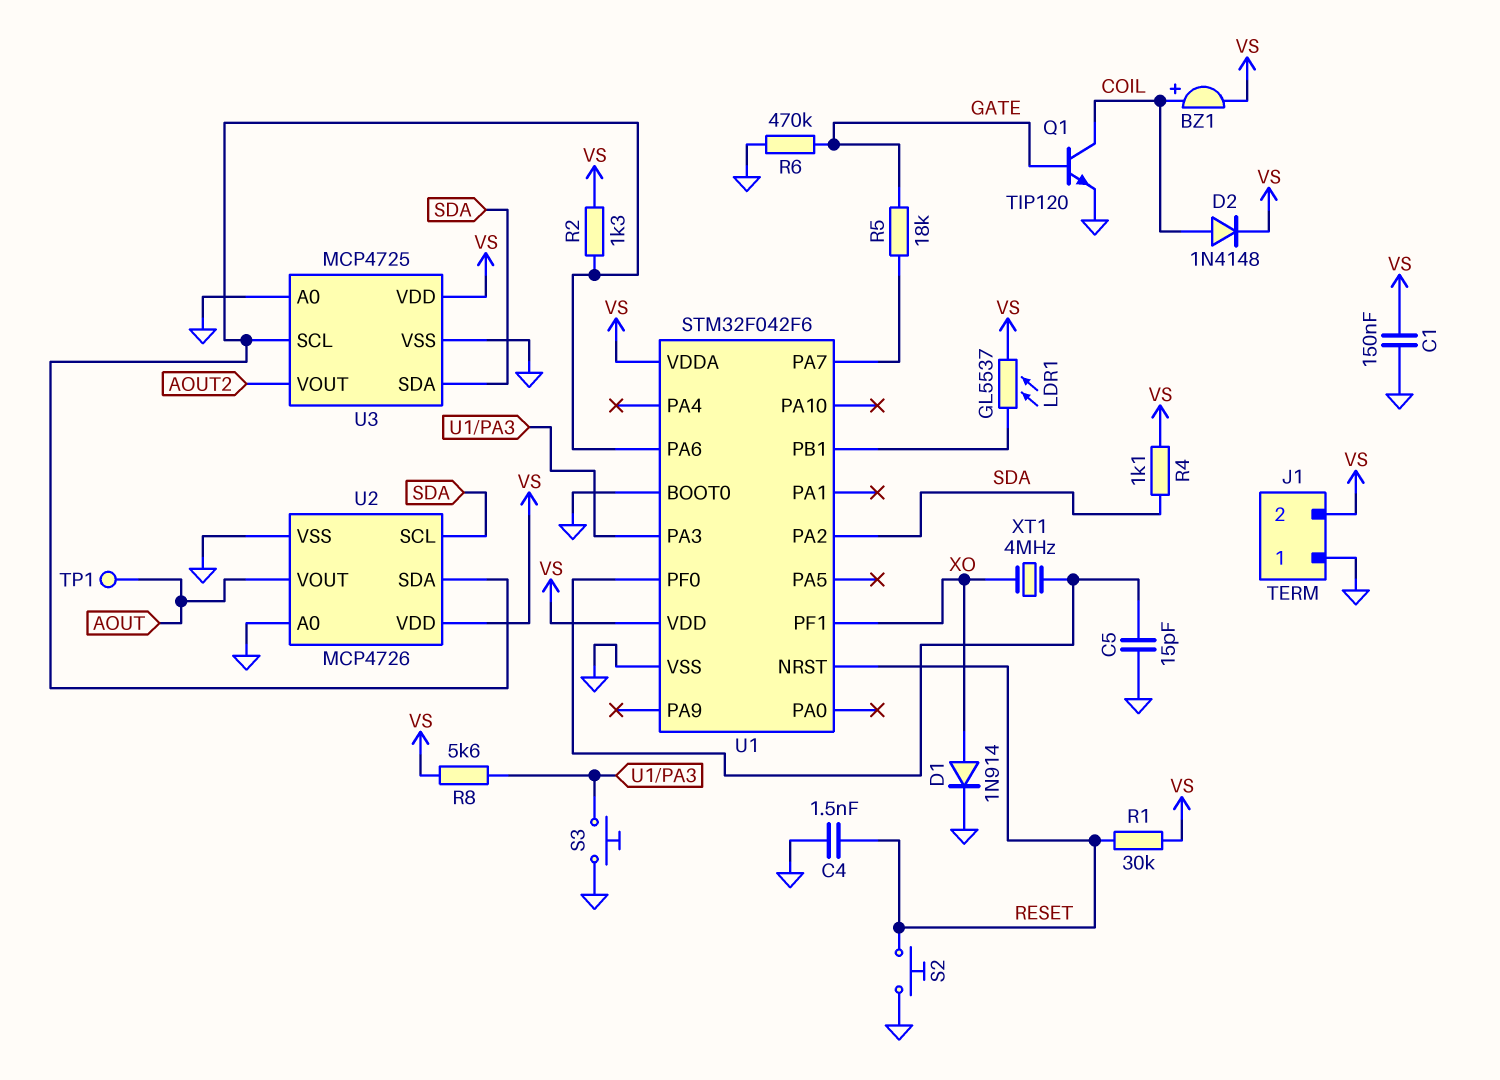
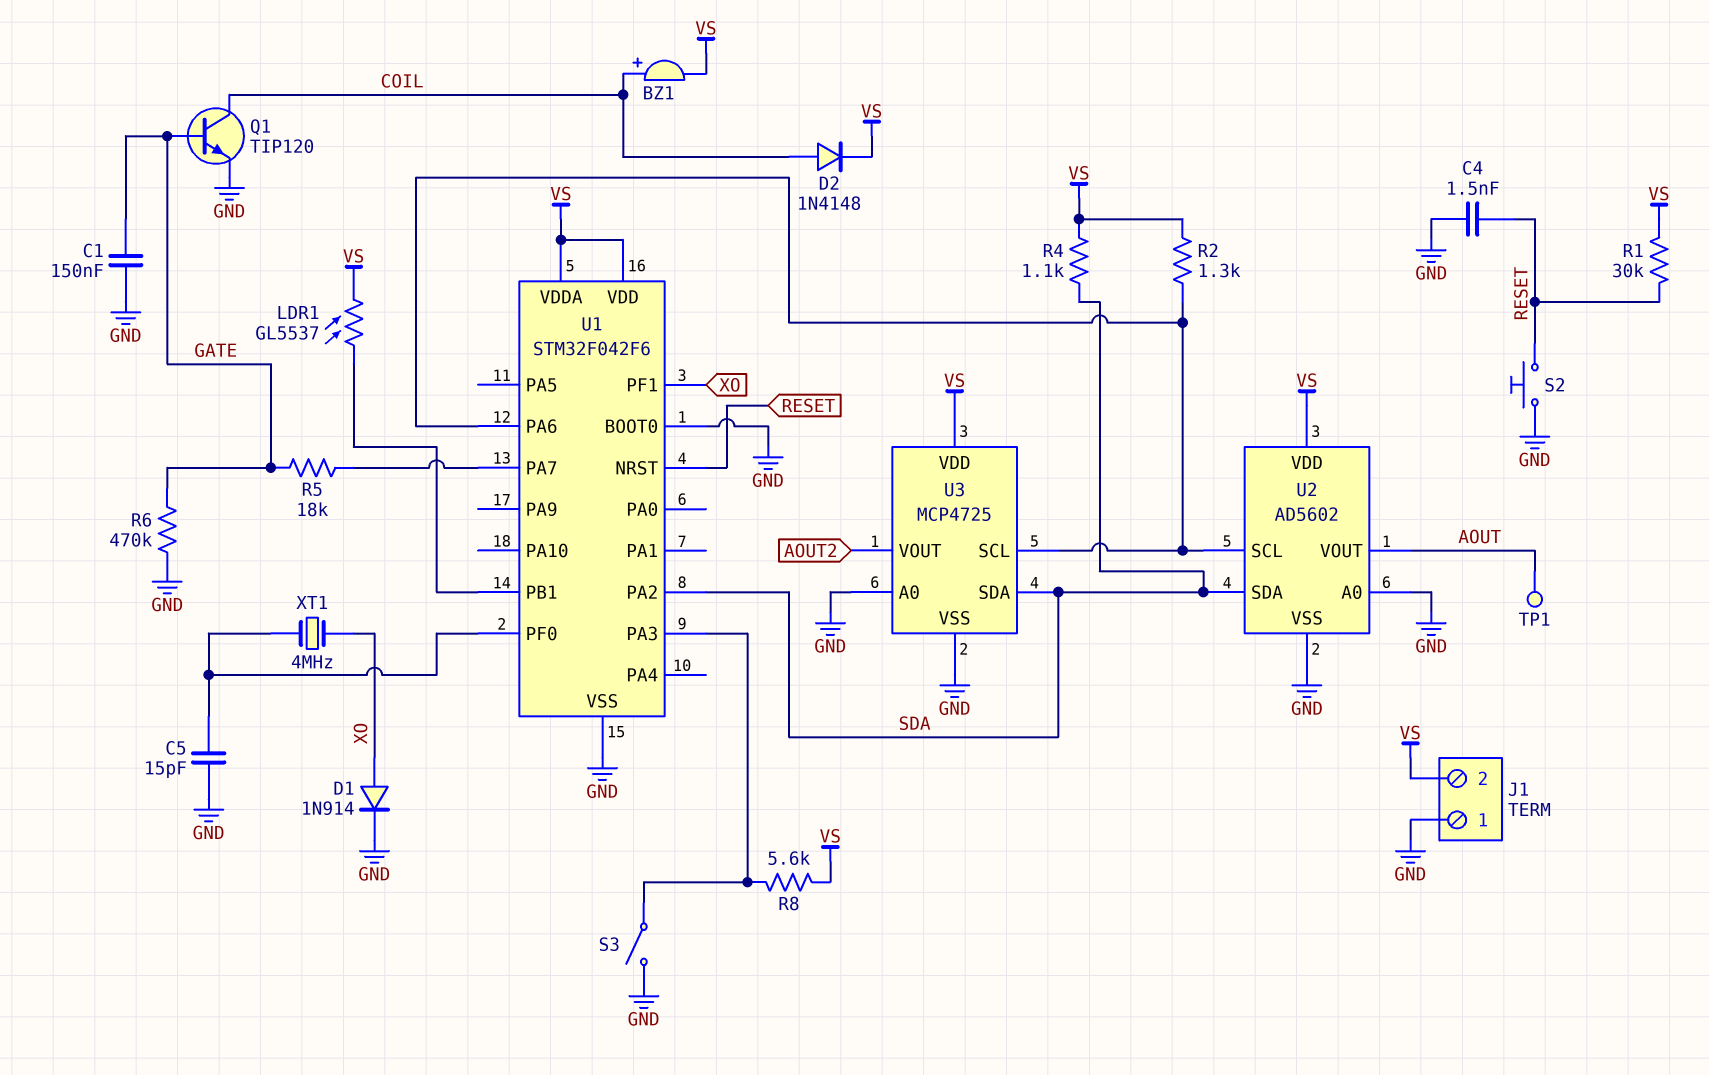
C1: 150nF (GND, VS) -> 150nF (GATE, GND)
S3: button (GND, U1/PA3) -> switch (GND, U1/PA3)
U2: MCP4726 -> AD5602
U2 pin SCL: SDA -> U1/PA6
U2 pin SDA: U1/PA6 -> SDA

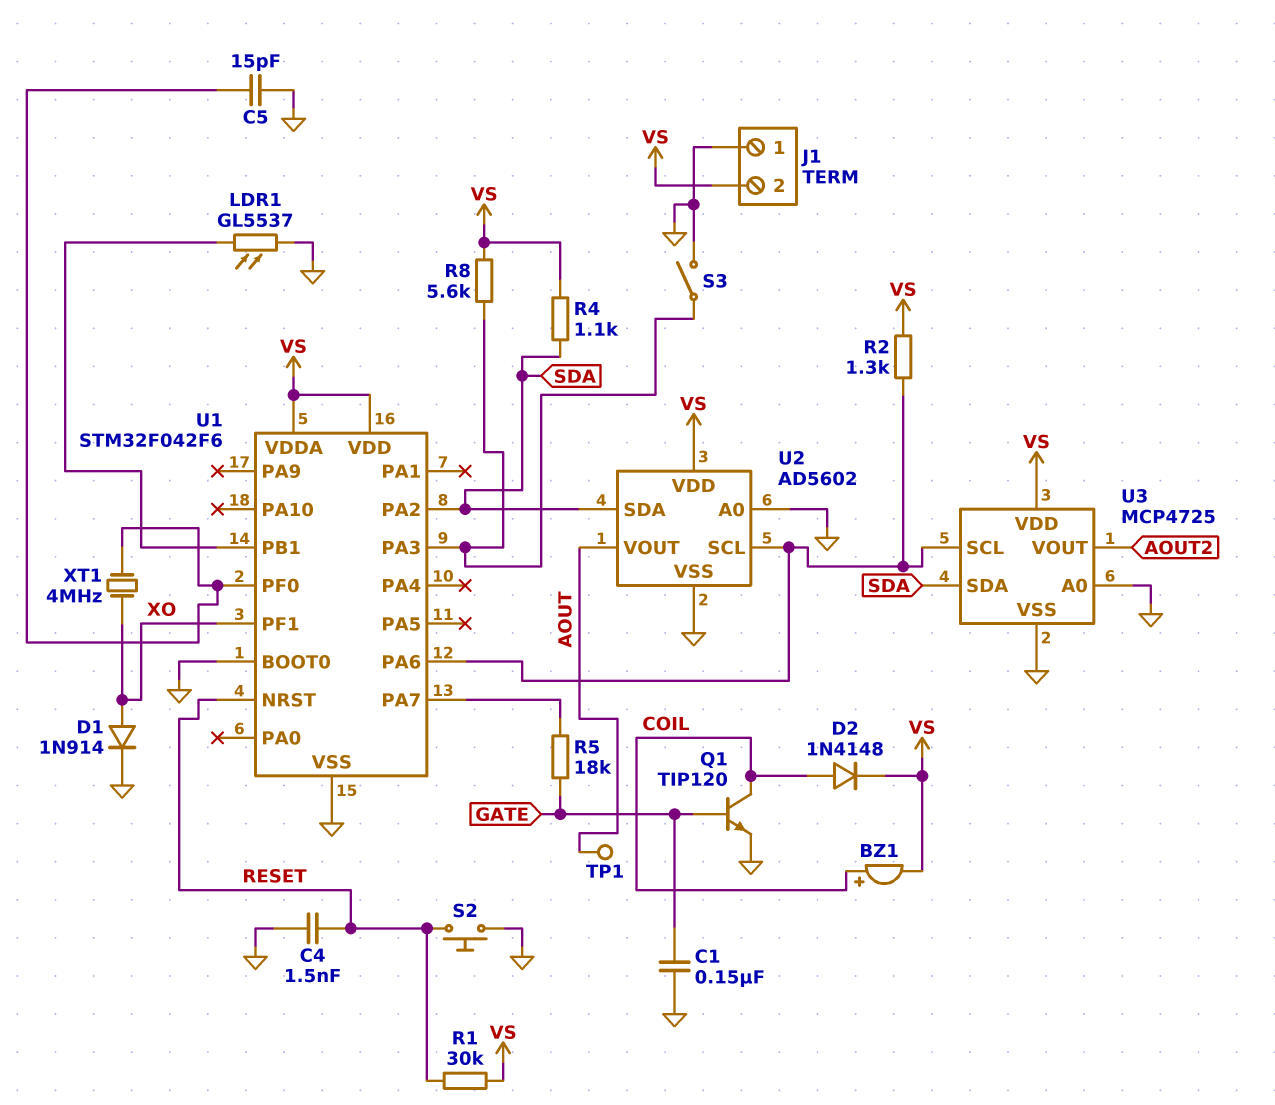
LDR1: GL5537 (U1/PB1, VS) -> GL5537 (GND, U1/PB1)
R6: 470k (GATE, GND) -> none

